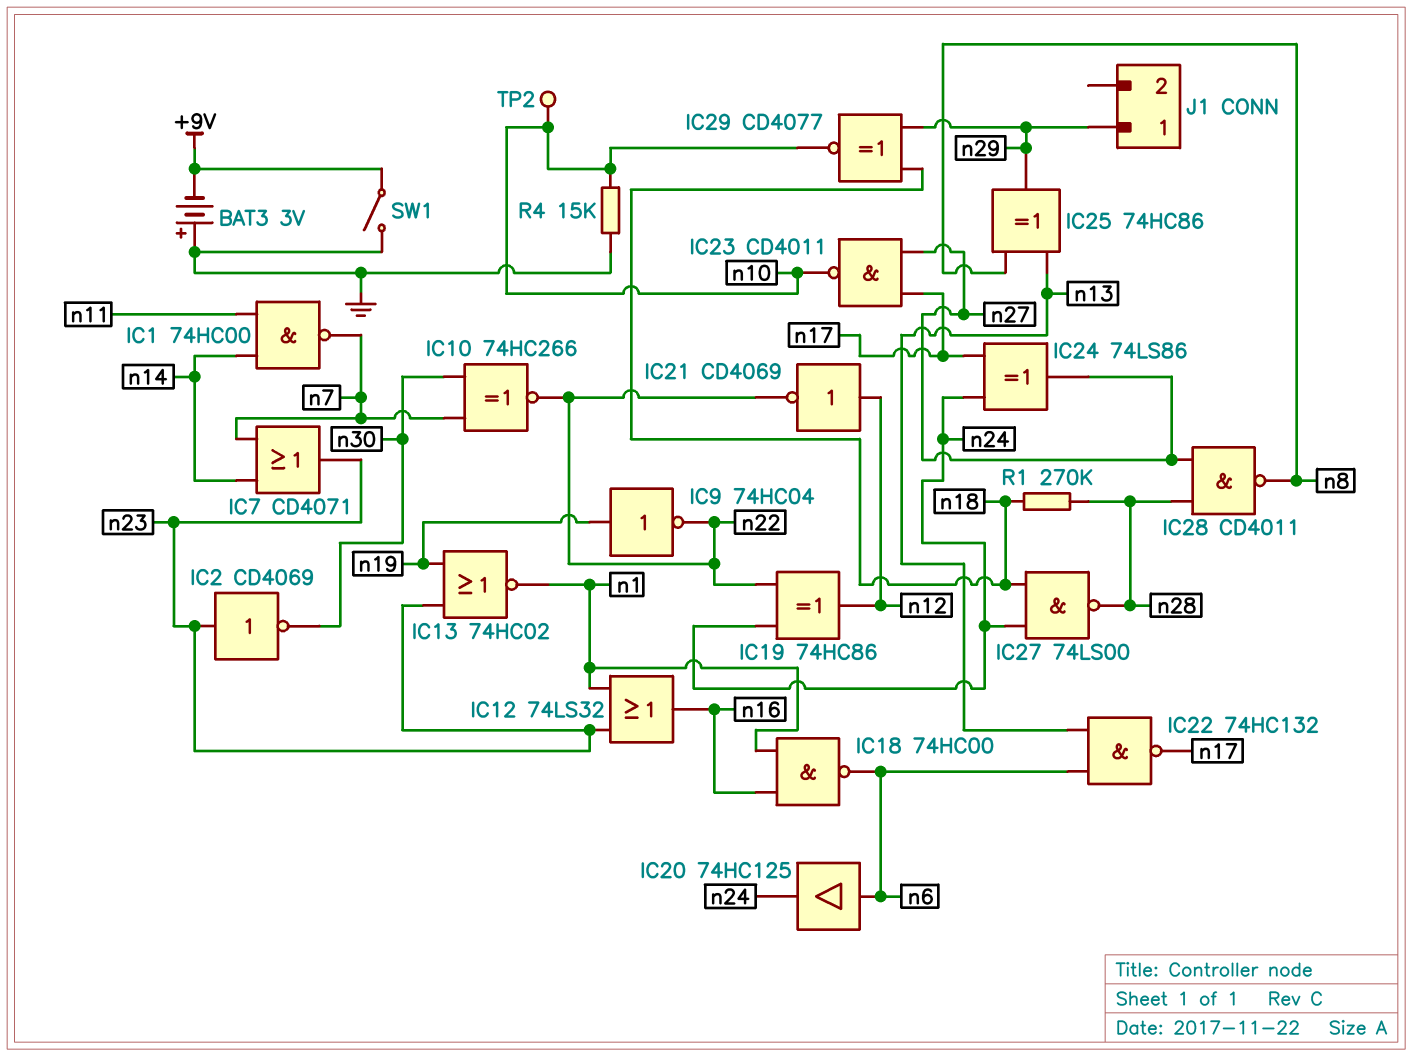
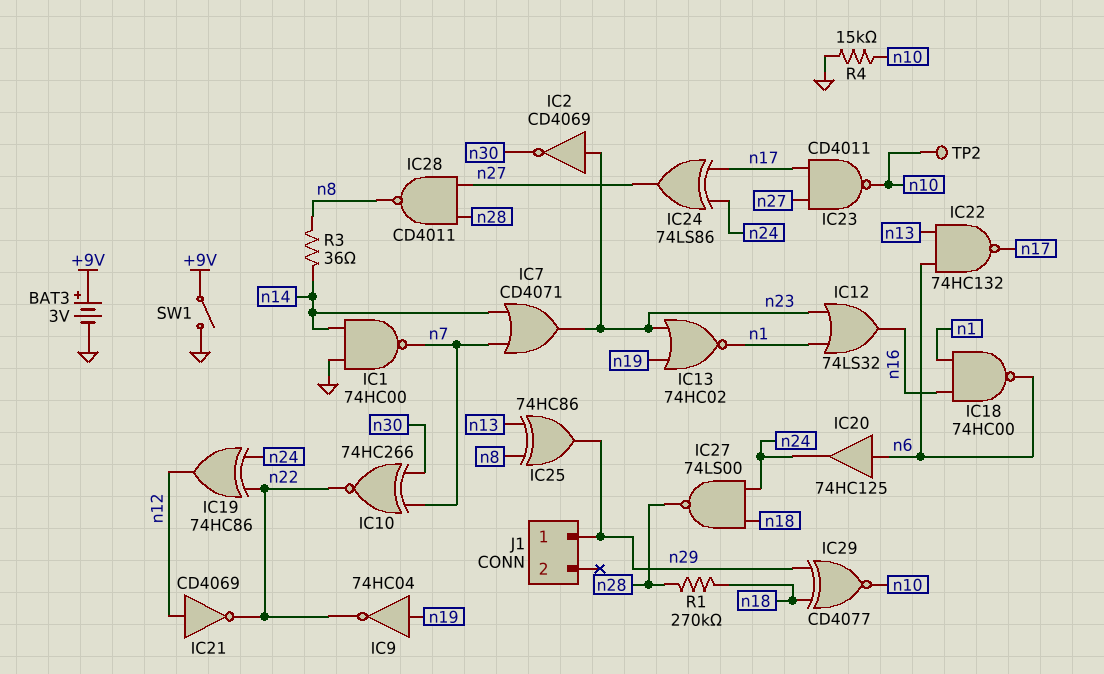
BAT3: 3V (plus GND, minus +9V) -> 3V (plus +9V, minus GND)
IC1: NAND 74HC00 (in n11, in n14, out n7) -> NAND 74HC00 (in GND, in n14, out n7)
R3: none -> 36 (n8, n14)

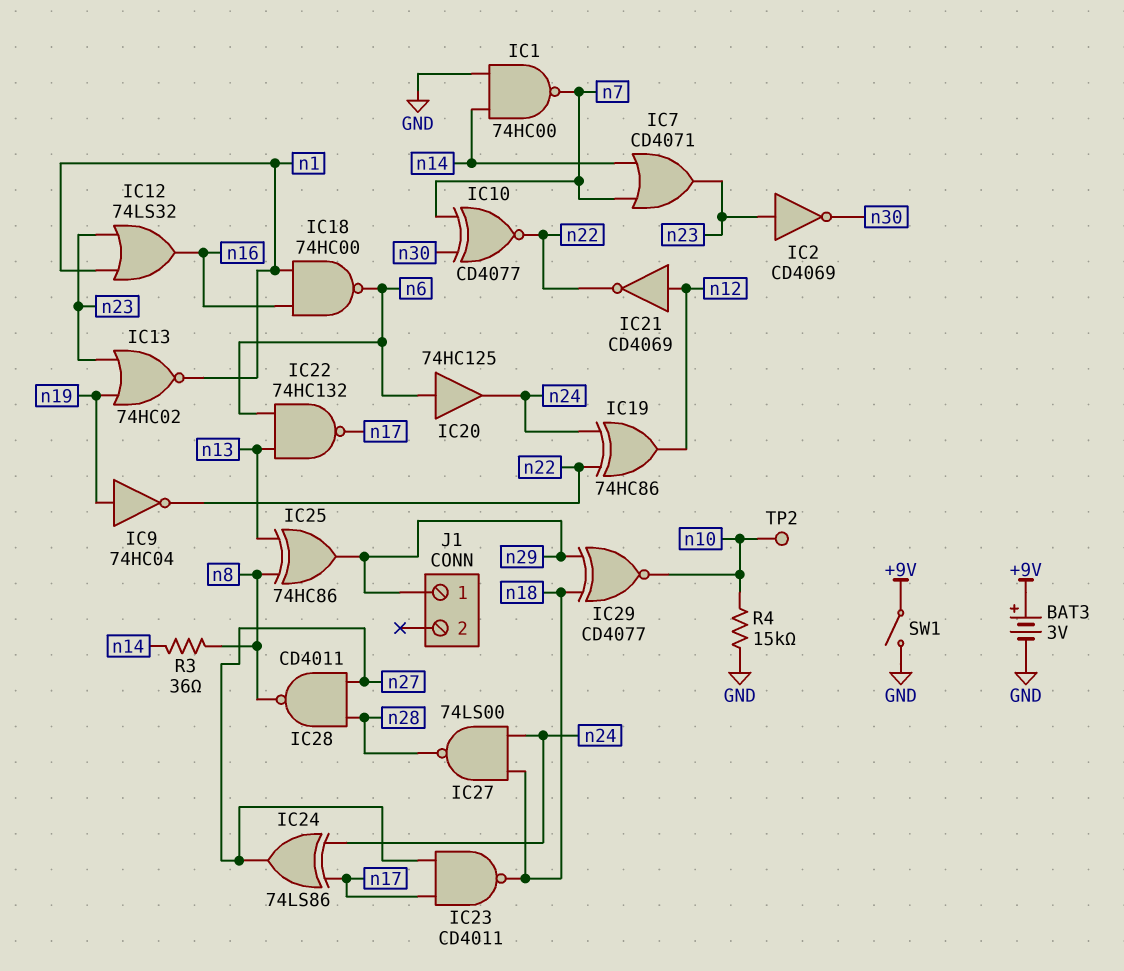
IC10: XNOR 74HC266 (in n7, in n30, out n22) -> XNOR CD4077 (in n7, in n30, out n22)
IC23: NAND CD4011 (in n17, in n27, out n10) -> NAND CD4011 (in n17, in n27, out n18)
R1: 270k (n18, n28) -> none

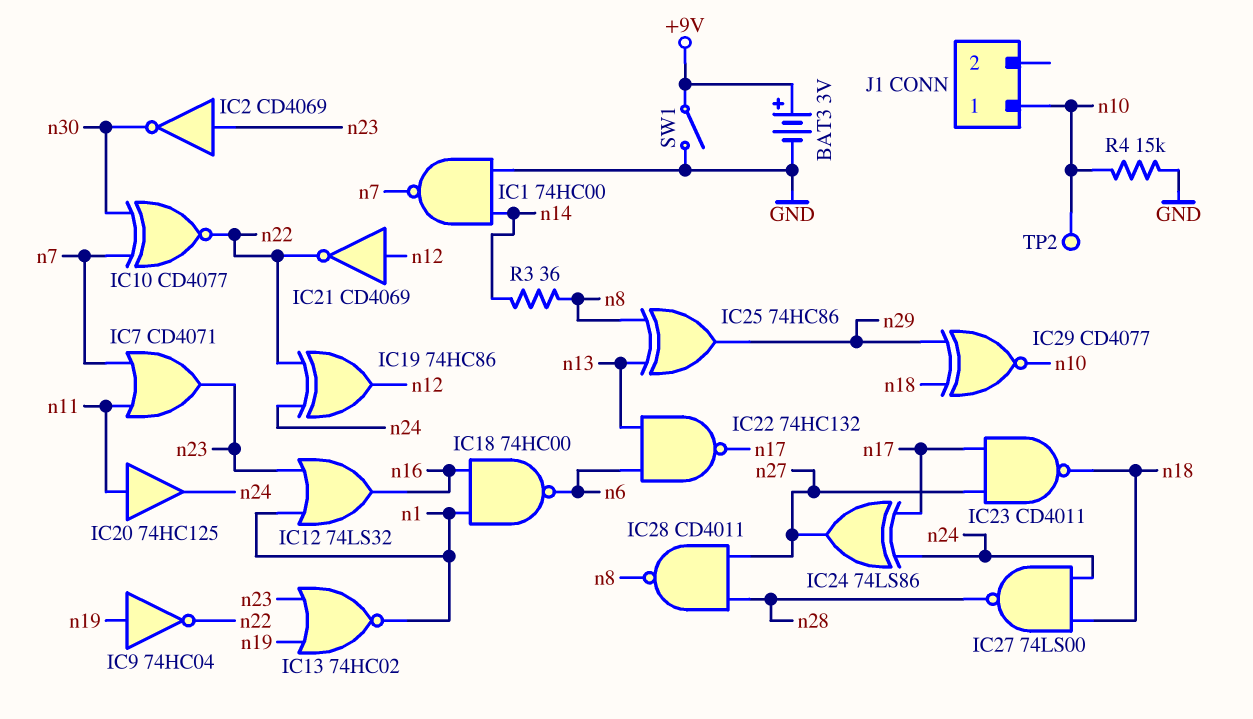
IC7: OR CD4071 (in n7, in n14, out n23) -> OR CD4071 (in n7, in n11, out n23)
IC20: buffer 74HC125 (in n6, out n24) -> buffer 74HC125 (in n11, out n24)
J1 pin 1: n29 -> n10

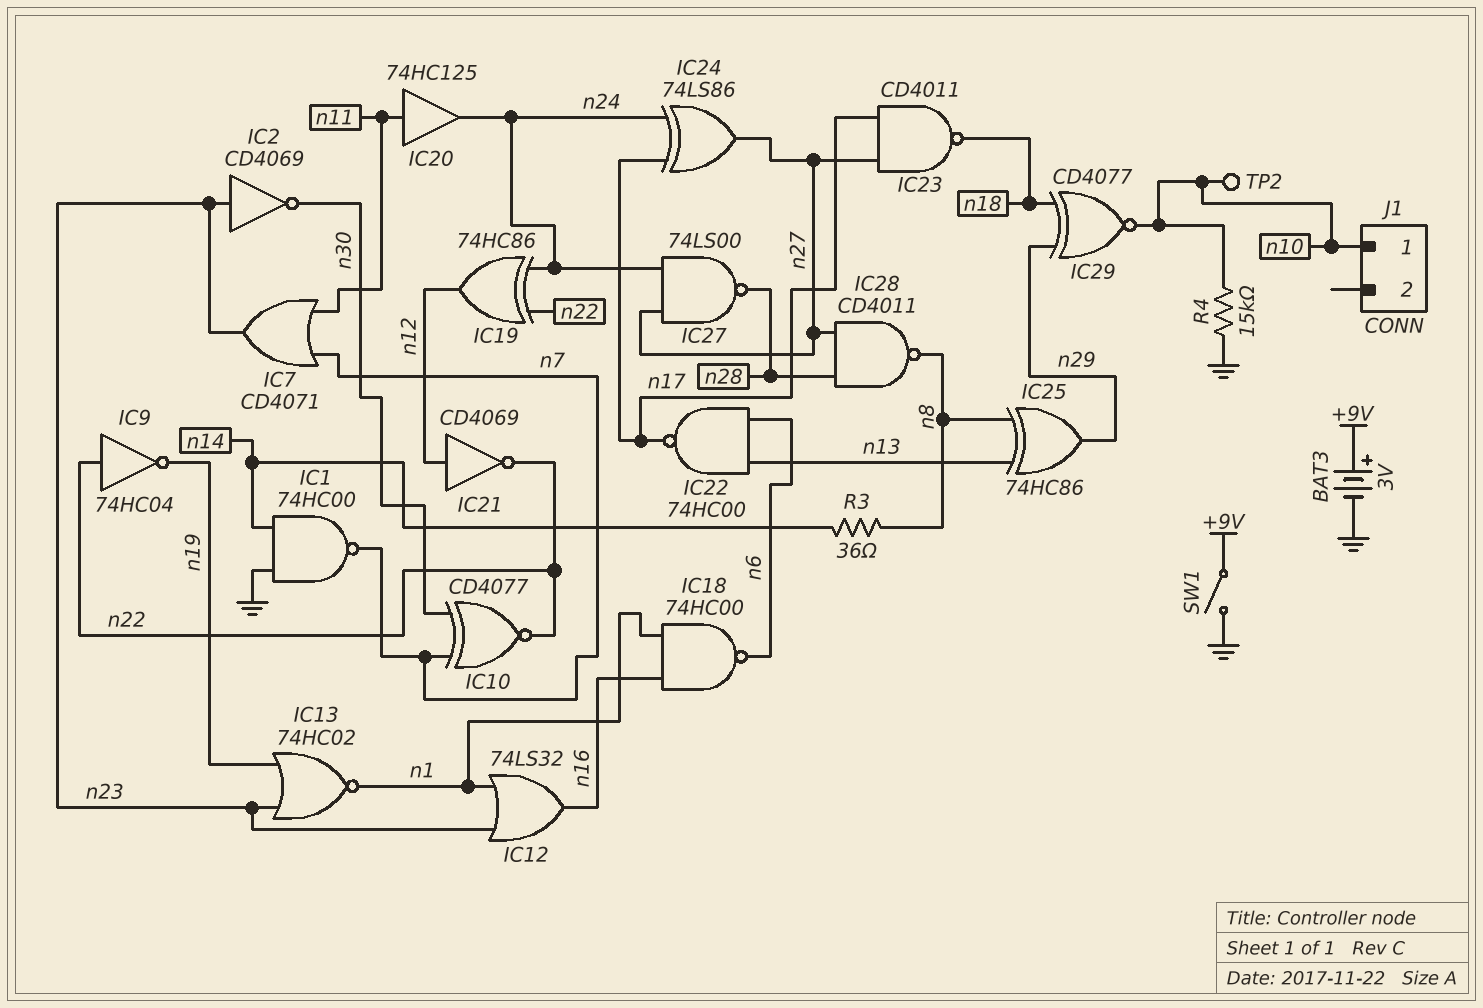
IC9: NOT 74HC04 (in n19, out n22) -> NOT 74HC04 (in n22, out n19)
IC22: NAND 74HC132 (in n6, in n13, out n17) -> NAND 74HC00 (in n6, in n13, out n17)
IC27: NAND 74LS00 (in n18, in n24, out n28) -> NAND 74LS00 (in n24, in n27, out n28)

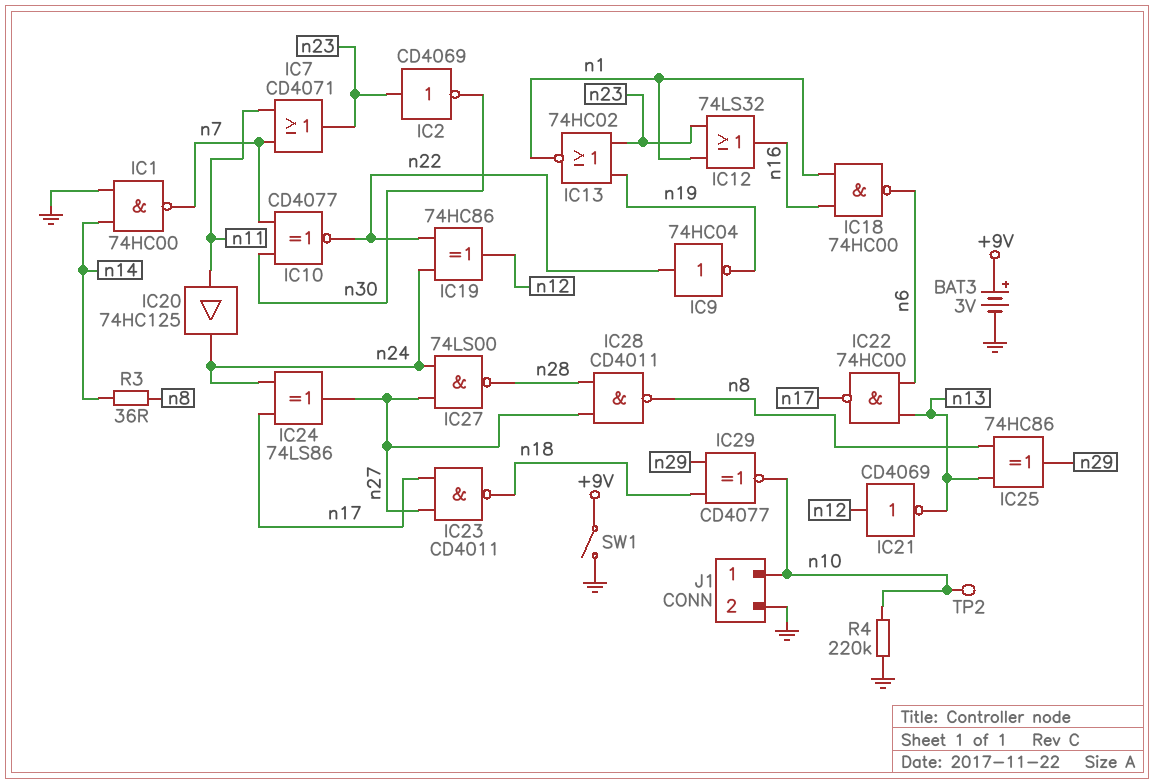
IC21: NOT CD4069 (in n12, out n22) -> NOT CD4069 (in n12, out n13)
J1 pin 2: none -> GND
R4: 15k (GND, n10) -> 220k (GND, n10)

